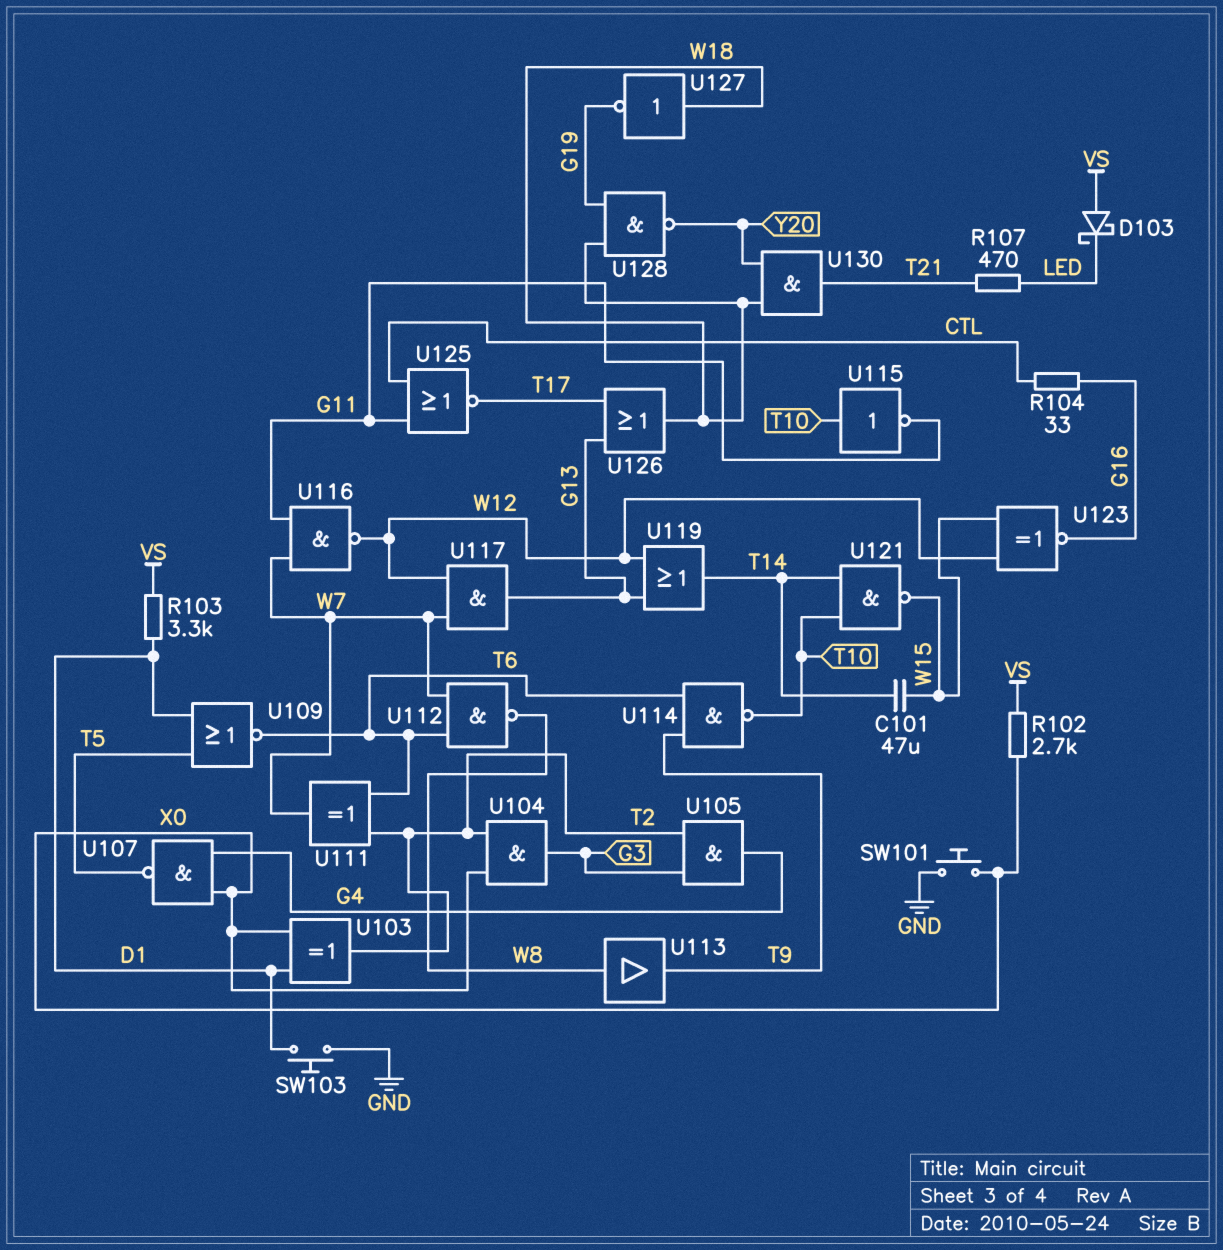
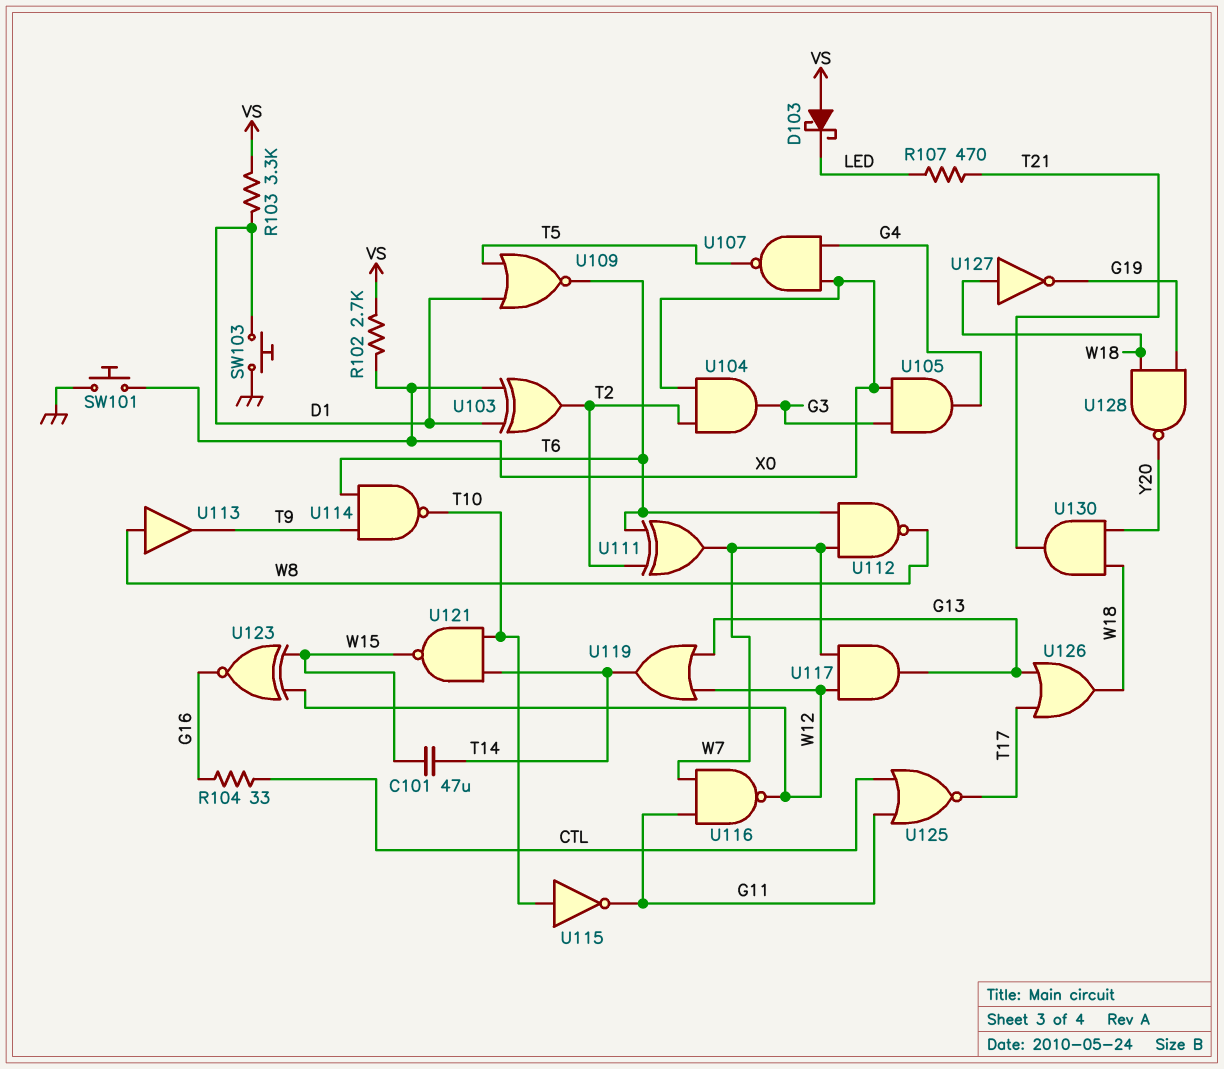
U105: AND (in G3, in T2, out G4) -> AND (in G3, in X0, out G4)

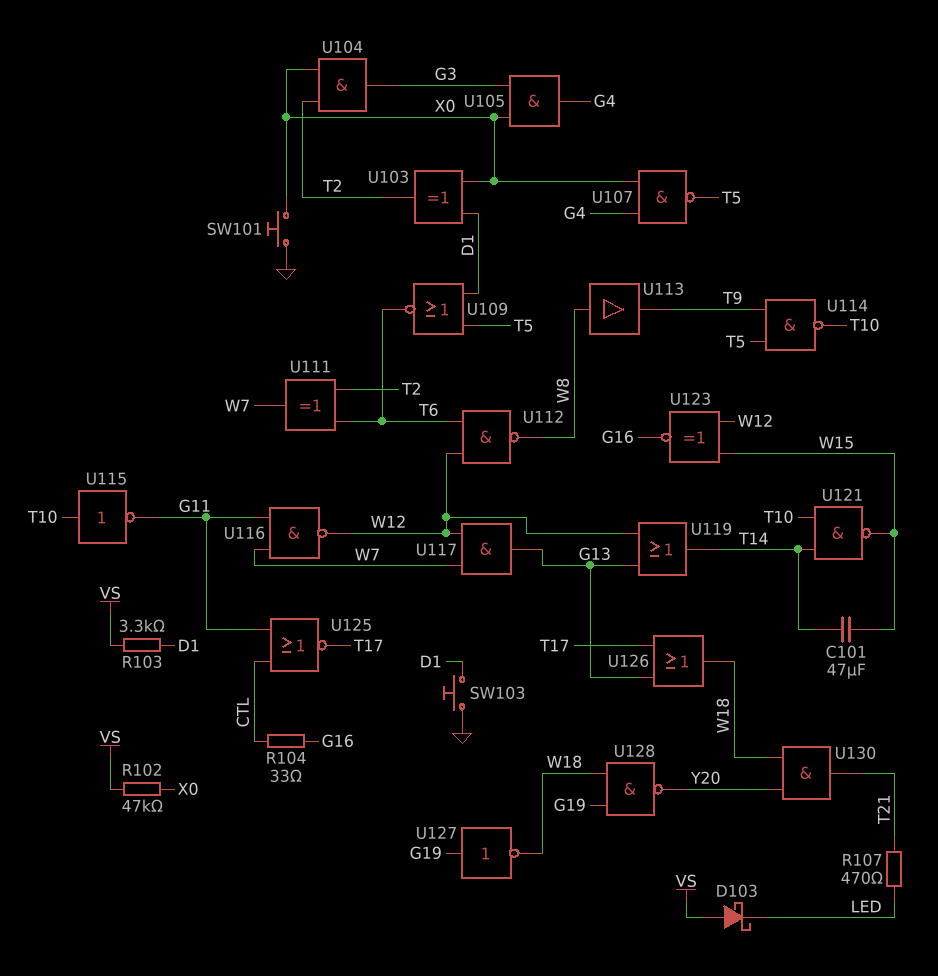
R102: 2.7k (VS, X0) -> 47k (VS, X0)
U112: NAND (in T6, in W7, out W8) -> NAND (in T6, in W12, out W8)
U114: NAND (in T6, in T9, out T10) -> NAND (in T5, in T9, out T10)
U127: NOT (in W18, out G19) -> NOT (in G19, out W18)

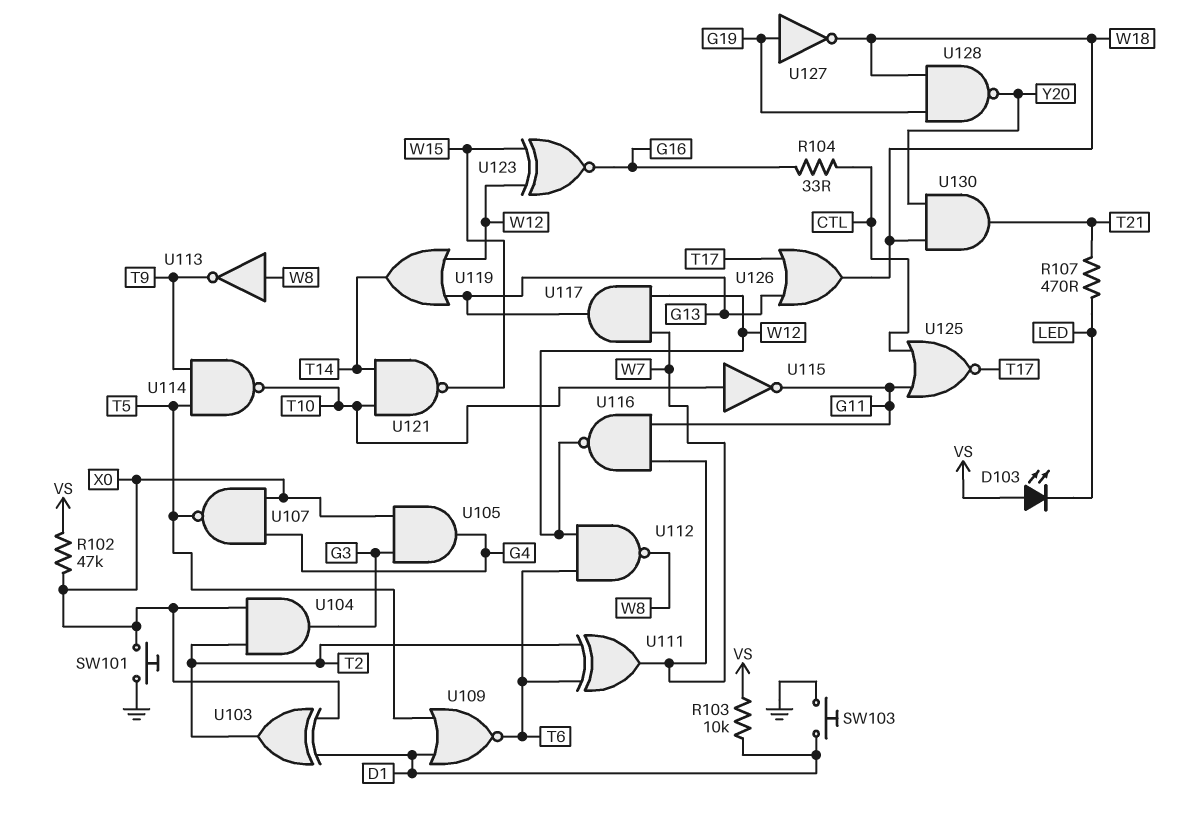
C101: 47uF (T14, W15) -> none
D103: schottky (A VS, K LED) -> LED (A VS, K LED)
R103: 3.3k (D1, VS) -> 10k (D1, VS)
U113: buffer (in W8, out T9) -> NOT (in W8, out T9)

